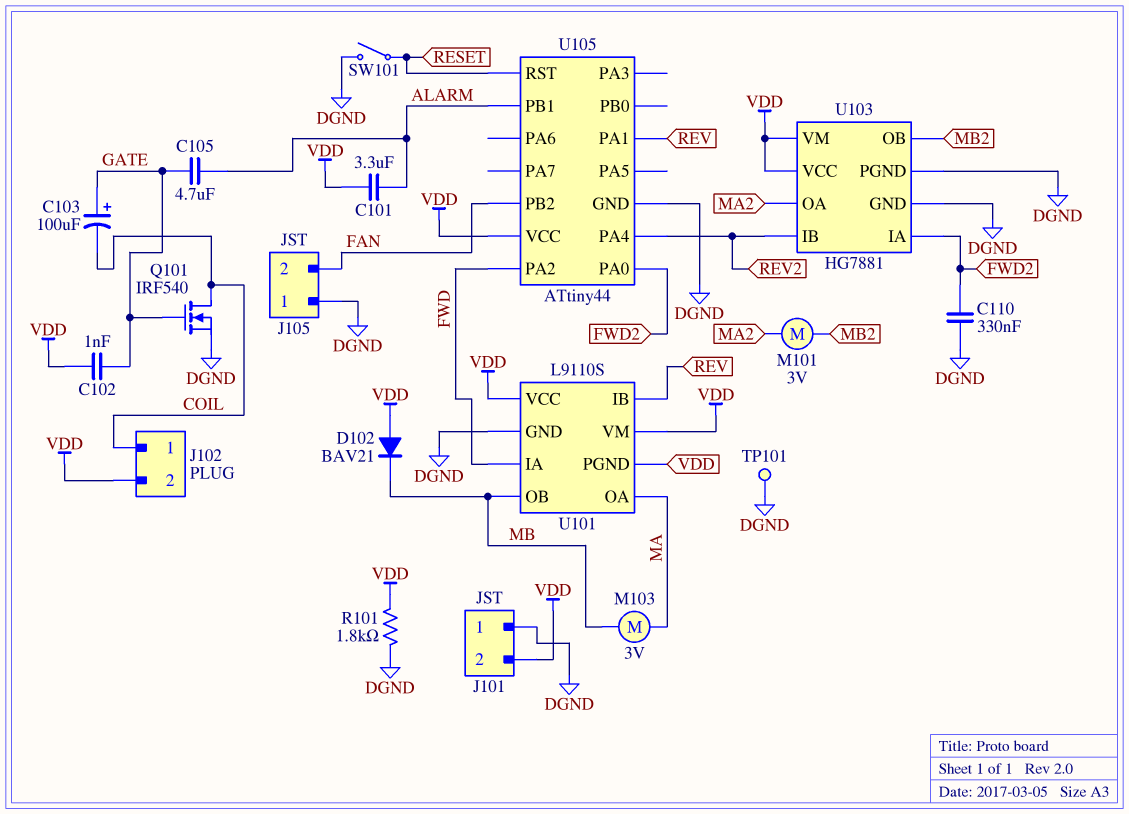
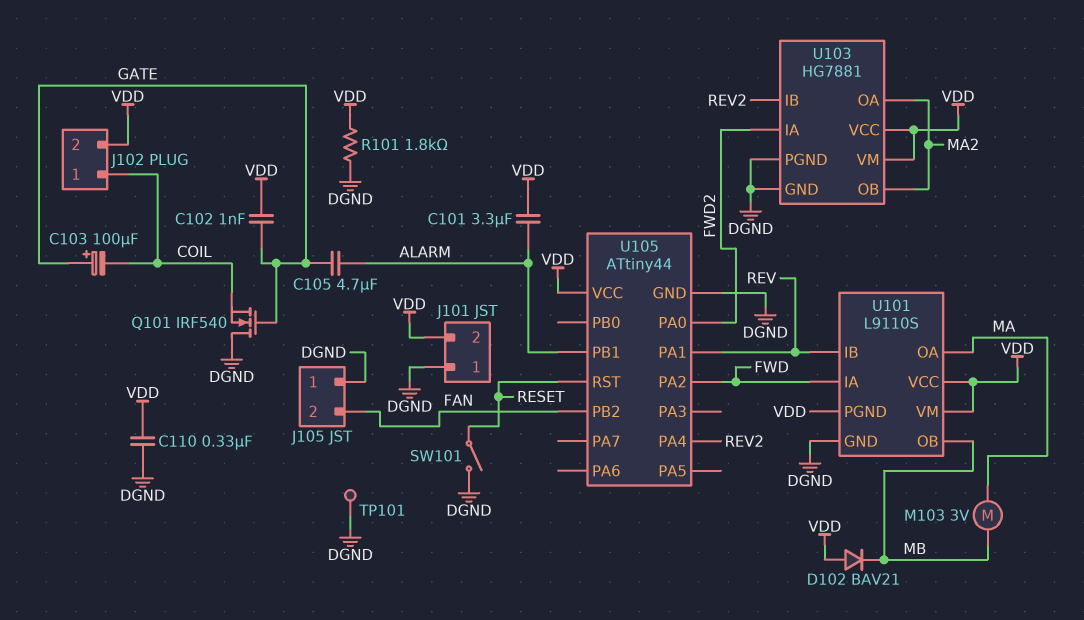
C110: 330nF (DGND, FWD2) -> 330nF (DGND, VDD)
M101: motor 3V (MA2, MB2) -> none
Q101: NMOS IRF540 (G GATE, D COIL, S DGND) -> NMOS IRF540 (G GATE, D DGND, S COIL)
U103 pin OB: MB2 -> MA2

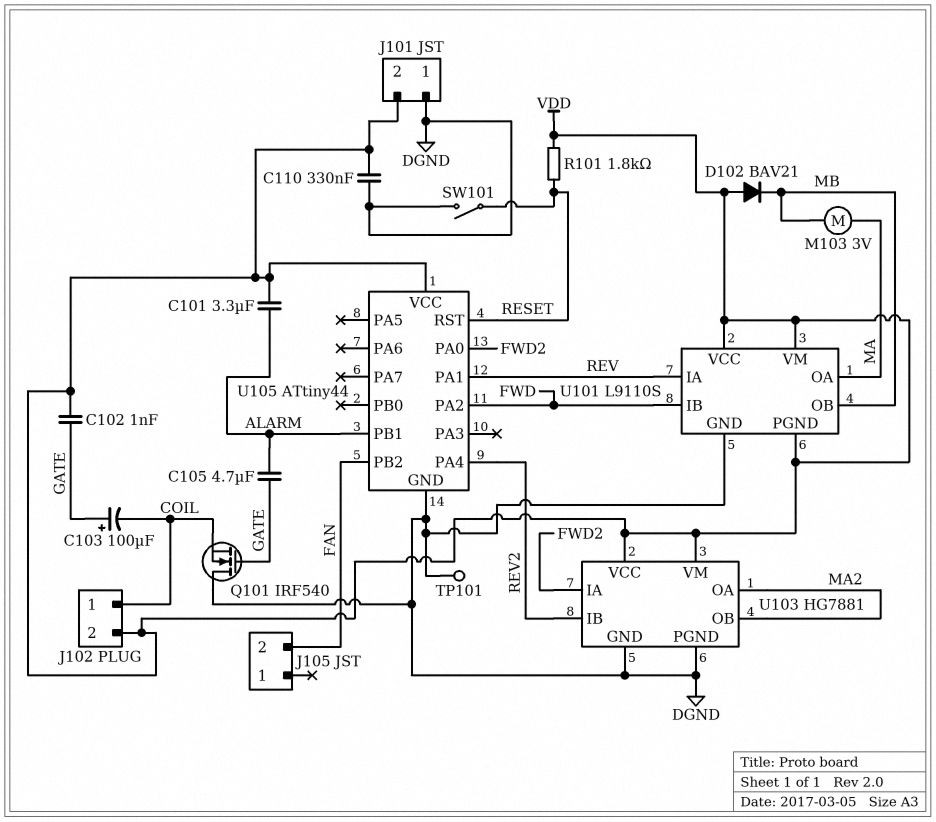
J105 pin 1: DGND -> none
R101: 1.8k (DGND, VDD) -> 1.8k (RESET, VDD)
U101 pin IA: FWD -> REV
U101 pin IB: REV -> FWD

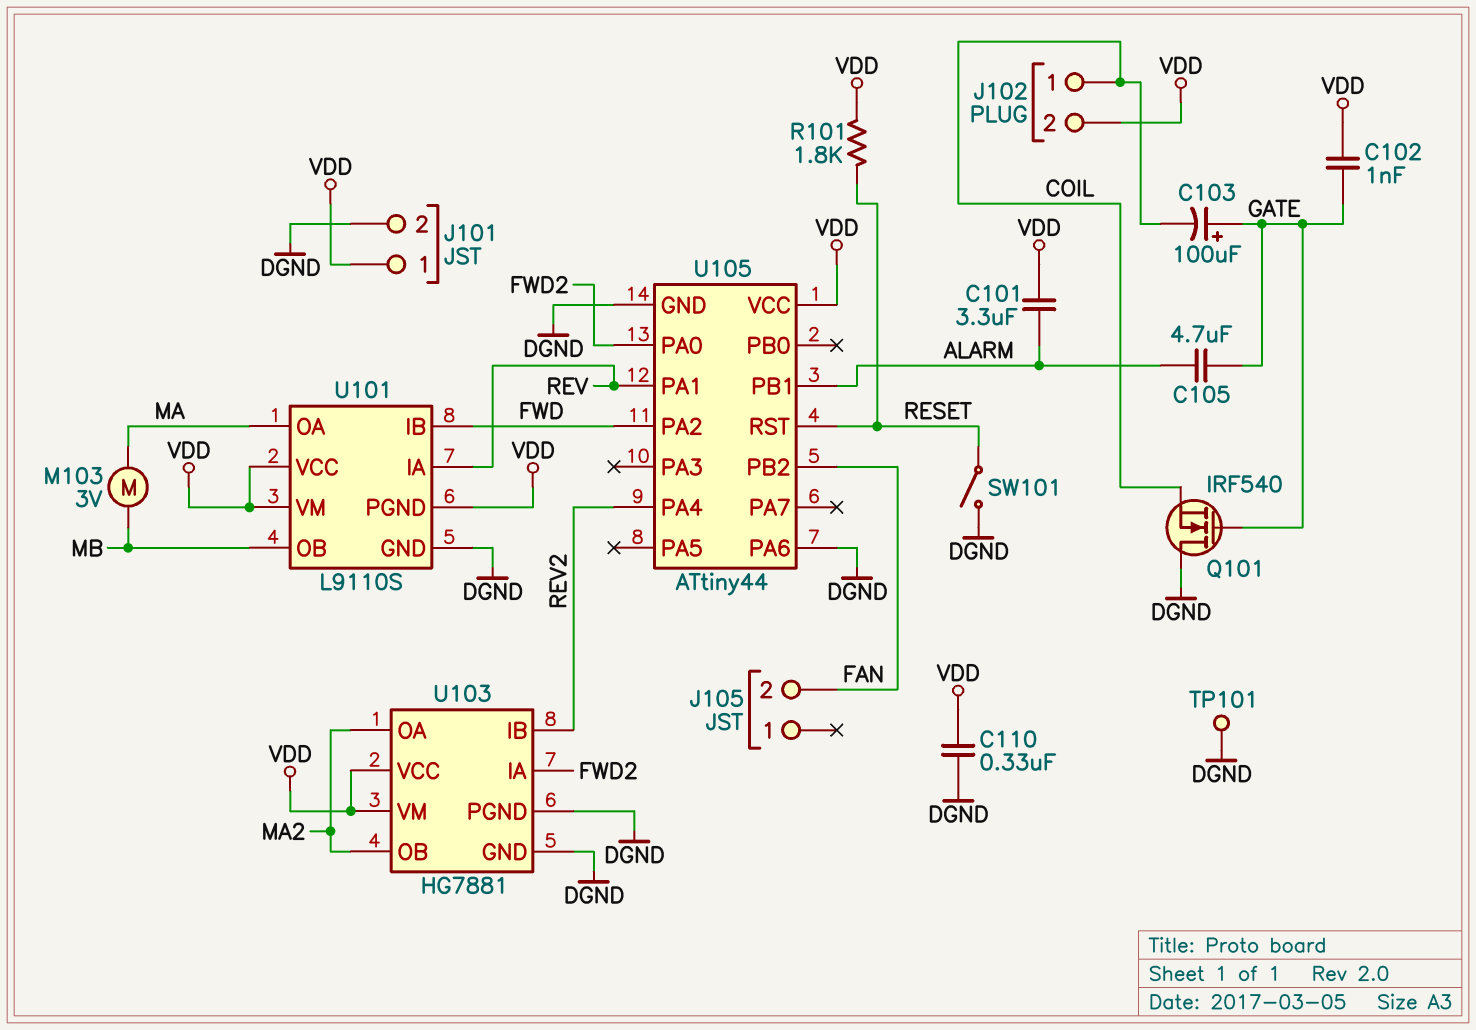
D102: diode BAV21 (A VDD, K MB) -> none
J101 pin 1: DGND -> VDD
J101 pin 2: VDD -> DGND
U105 pin PA6: none -> DGND

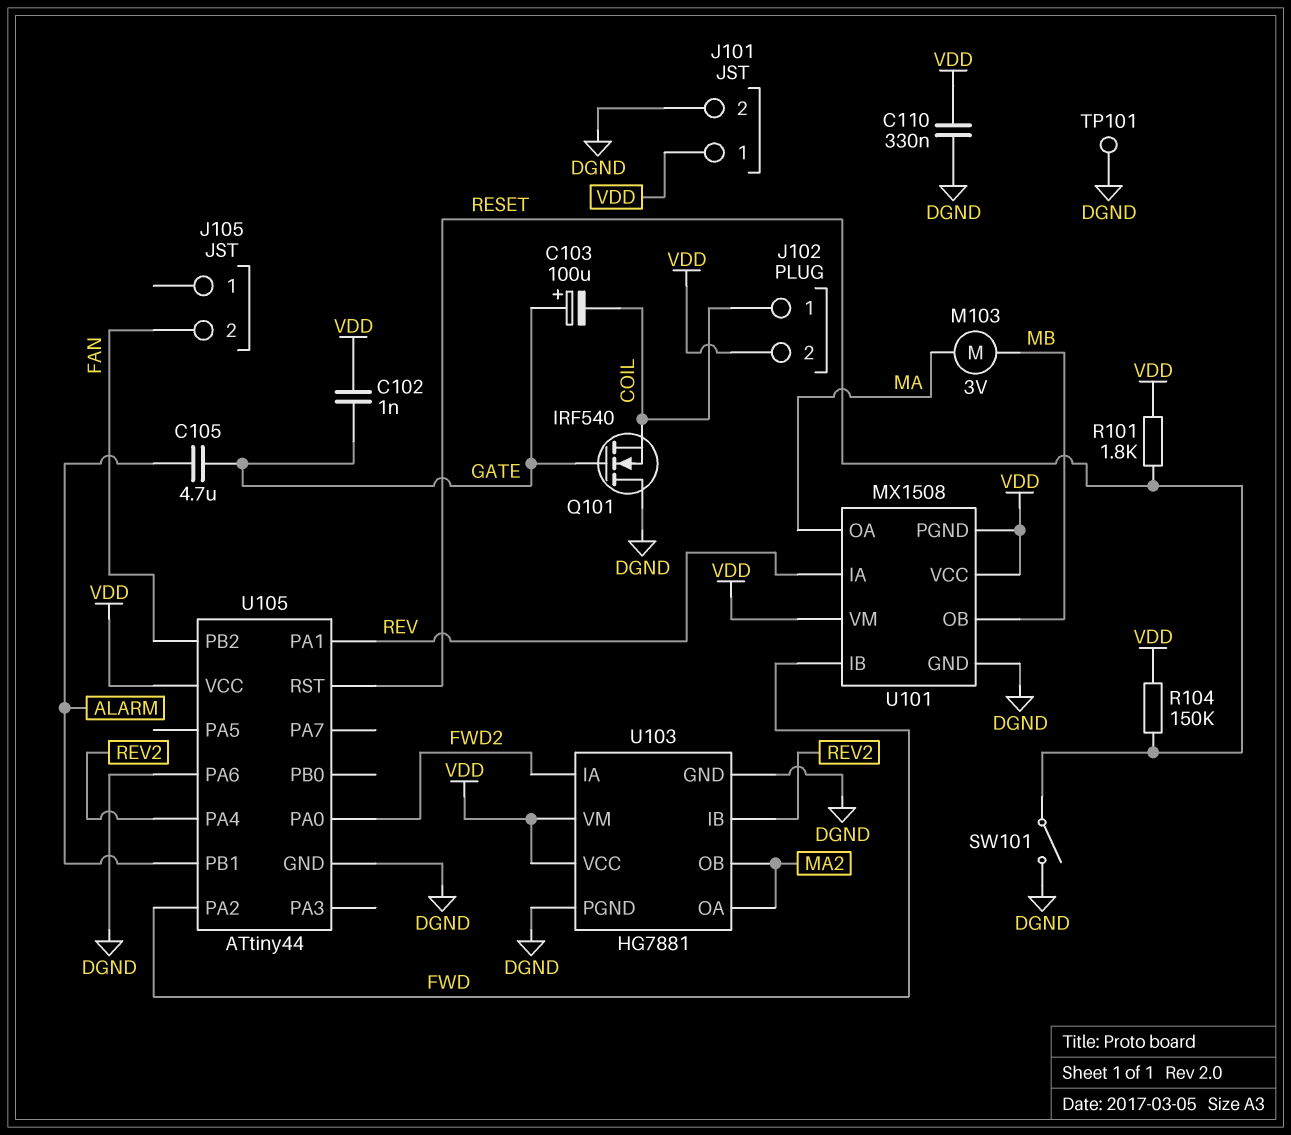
C101: 3.3uF (ALARM, VDD) -> none
R104: none -> 150k (RESET, VDD)
U101: L9110S -> MX1508

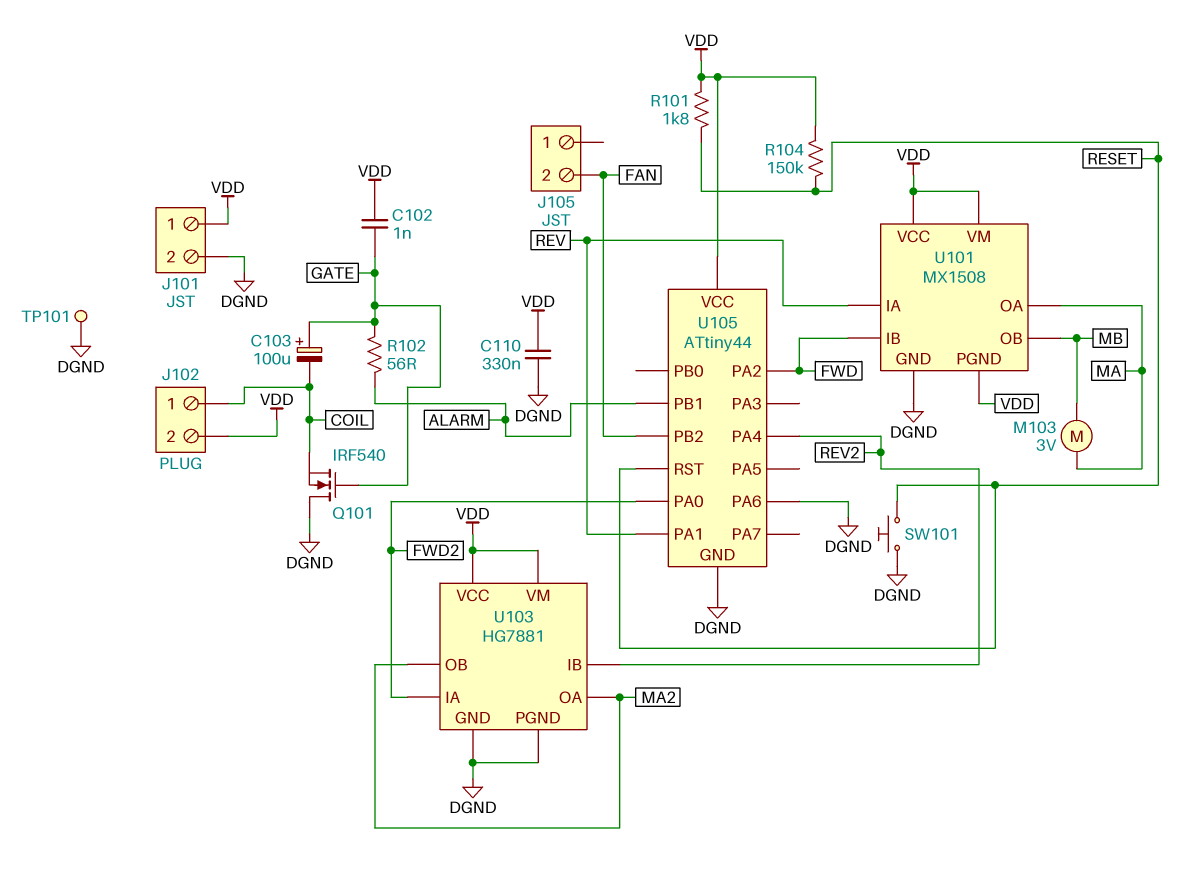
C105: 4.7uF (ALARM, GATE) -> none
R102: none -> 56 (ALARM, GATE)
SW101: switch (DGND, RESET) -> button (DGND, RESET)

